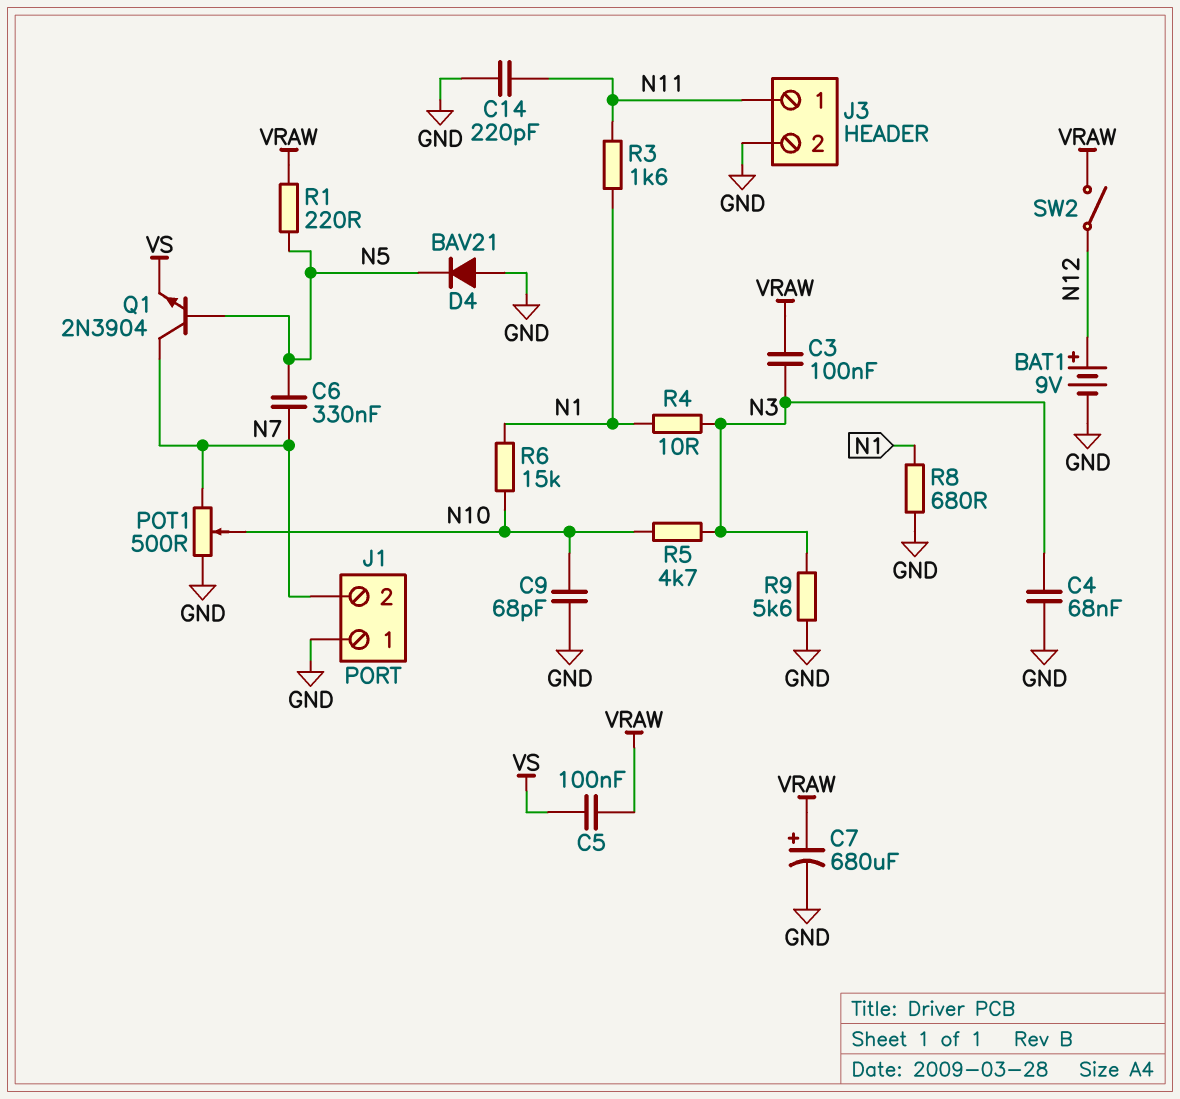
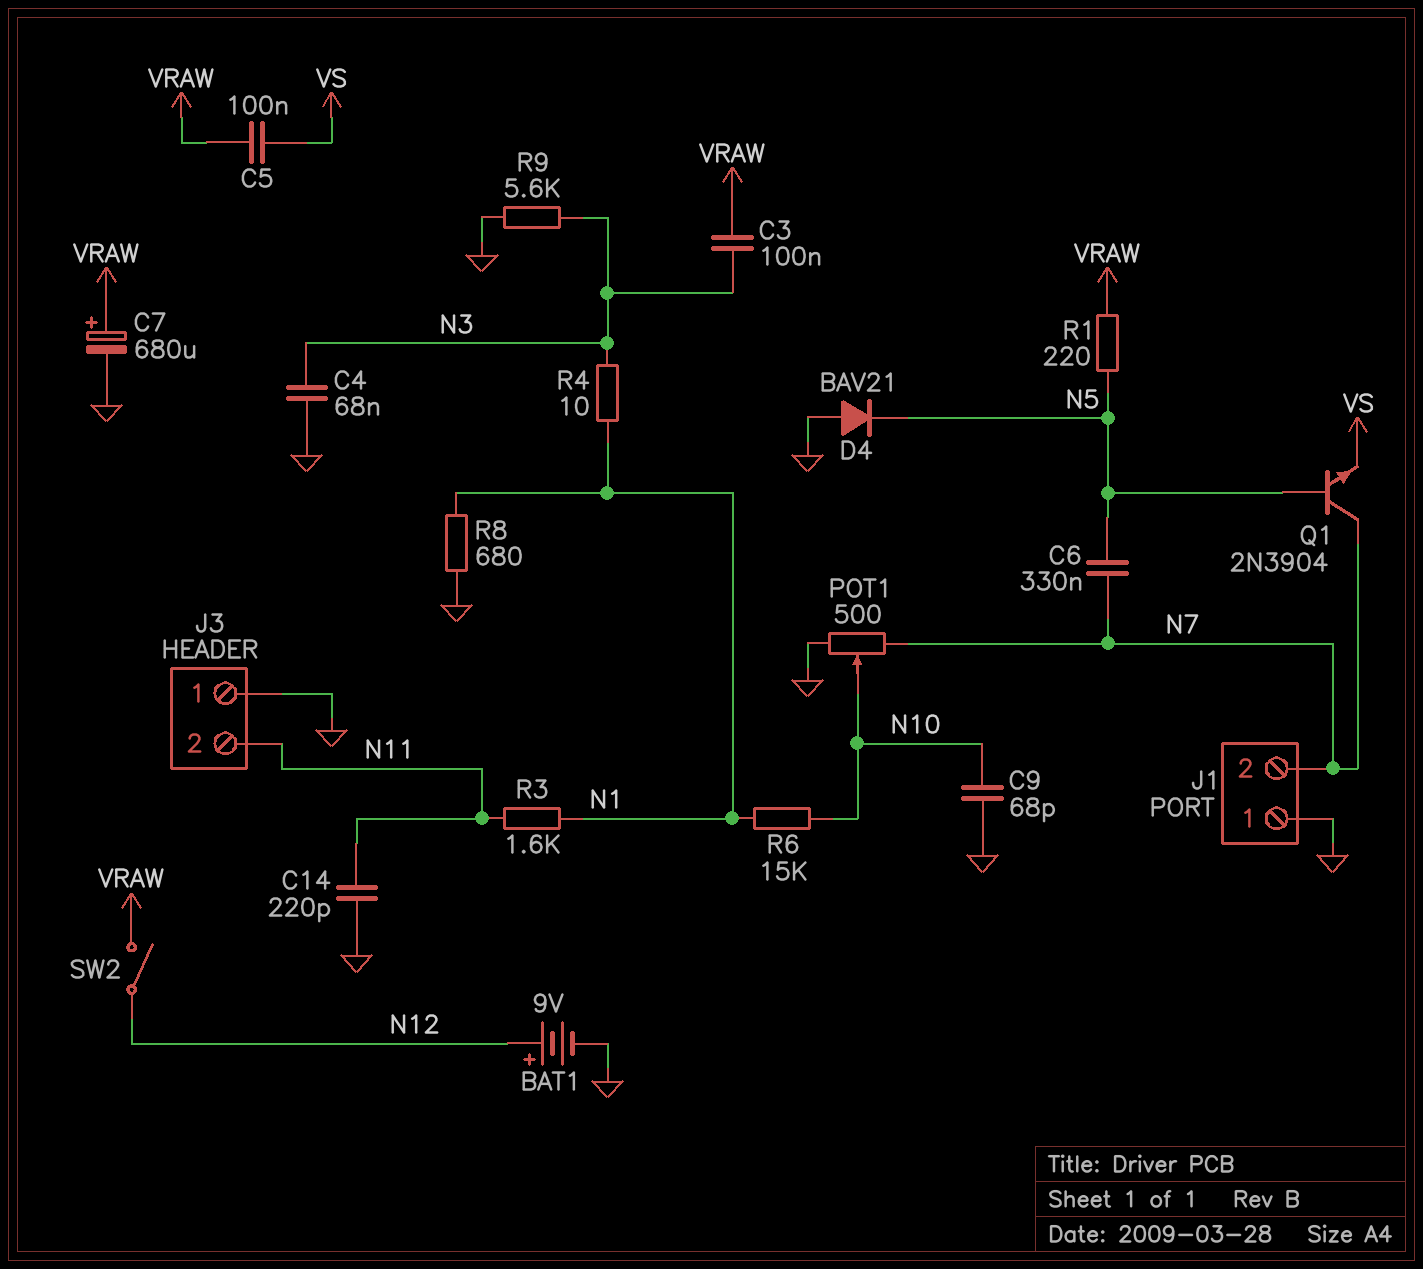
J3 pin 1: N11 -> GND
J3 pin 2: GND -> N11
R5: 4.7k (N3, N10) -> none

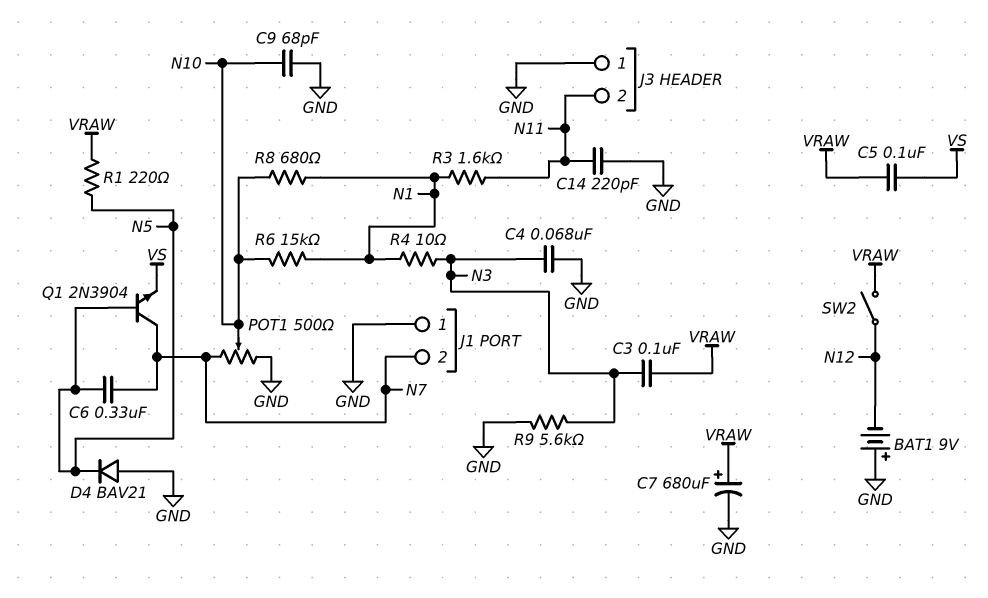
BAT1: 9V (plus N12, minus GND) -> 9V (plus GND, minus N12)
R8: 680 (GND, N1) -> 680 (N1, N10)

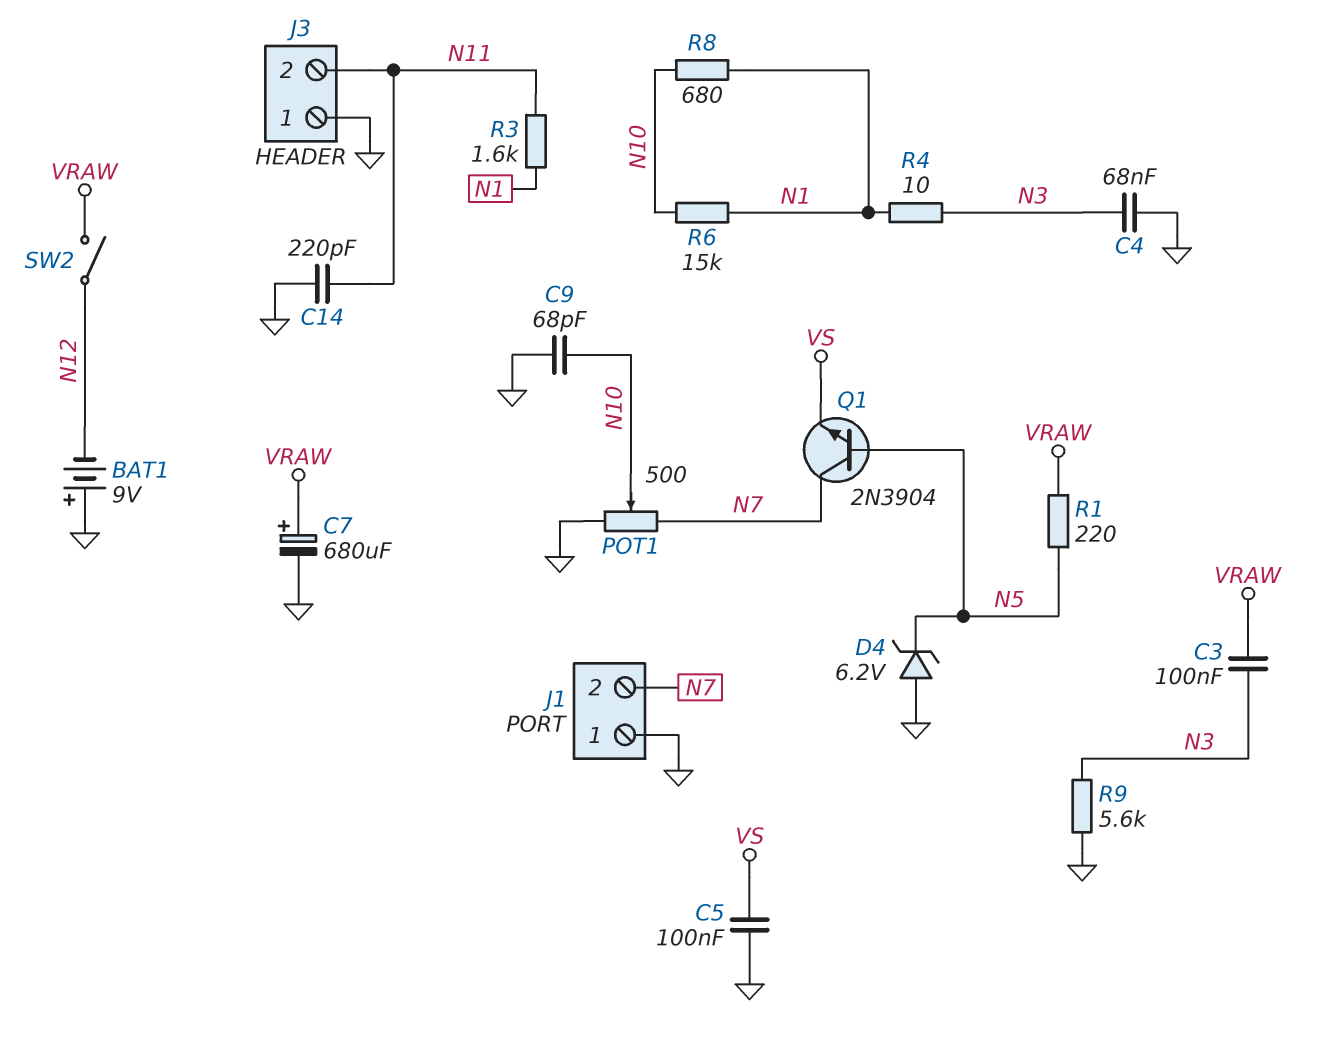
C5: 100nF (VRAW, VS) -> 100nF (GND, VS)
C6: 330nF (N5, N7) -> none
D4: diode BAV21 (A GND, K N5) -> zener 6.2V (A GND, K N5)

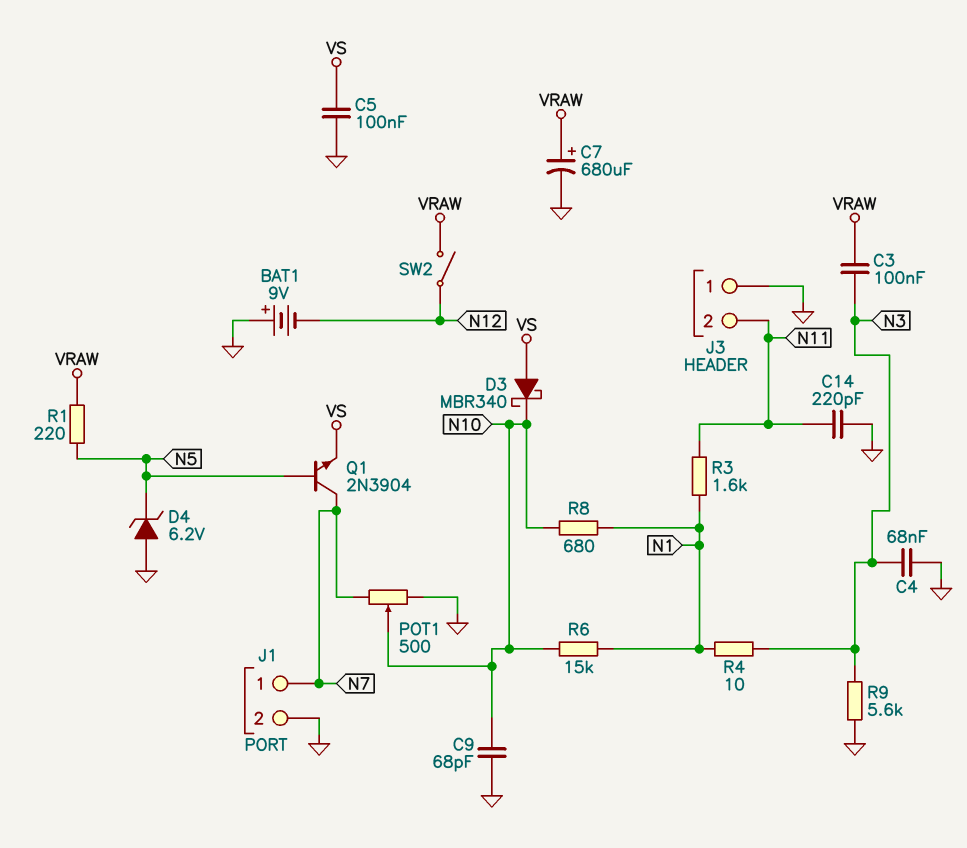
D3: none -> schottky MBR340 (A VS, K N10)
J1 pin 1: GND -> N7
J1 pin 2: N7 -> GND

